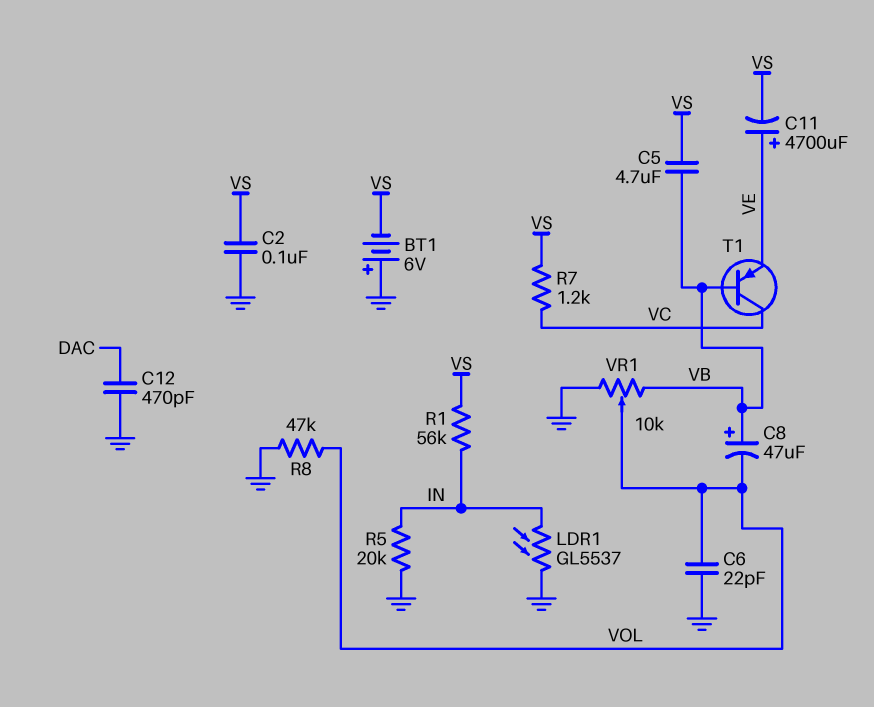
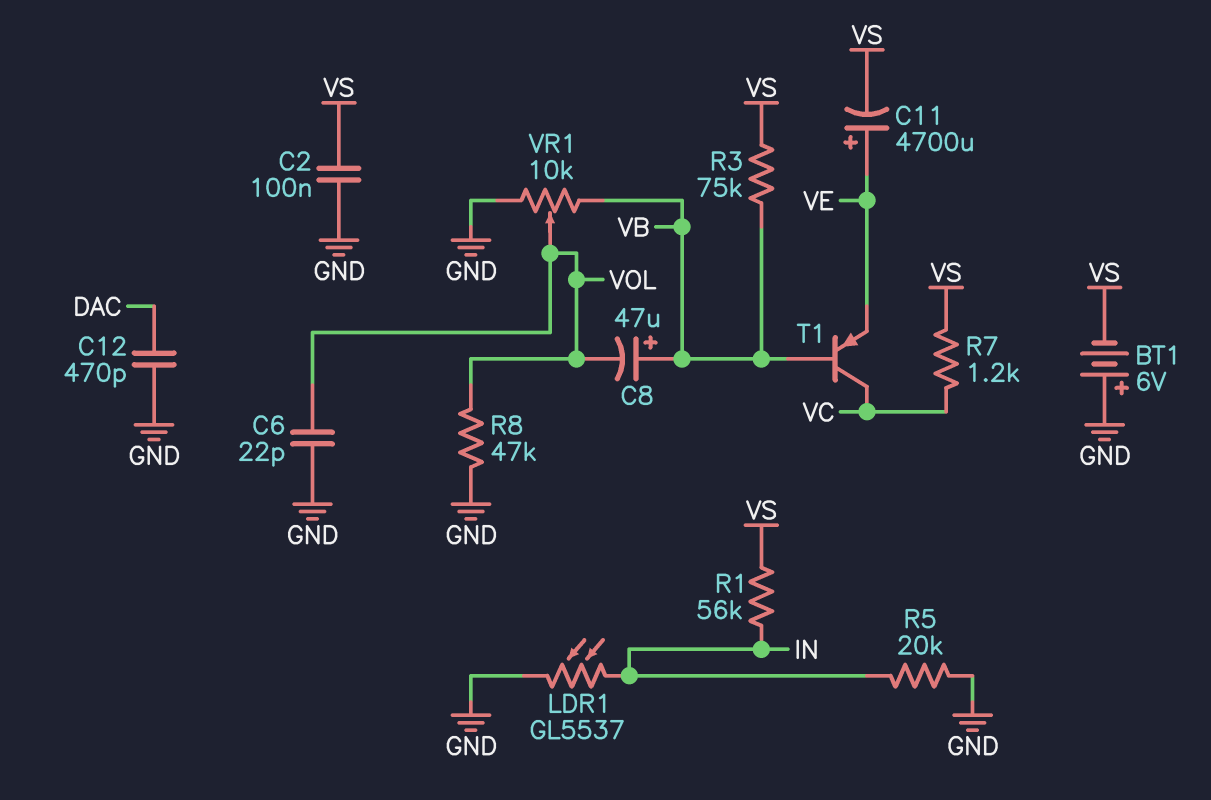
C5: 4.7uF (VB, VS) -> none
R3: none -> 75k (VB, VS)

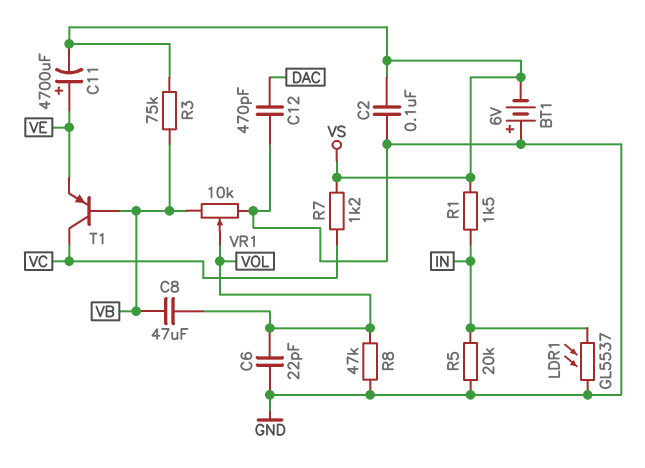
C8: 47uF (plus VB, minus VOL) -> 47uF (VB, VOL)
R1: 56k (IN, VS) -> 1.5k (IN, VS)

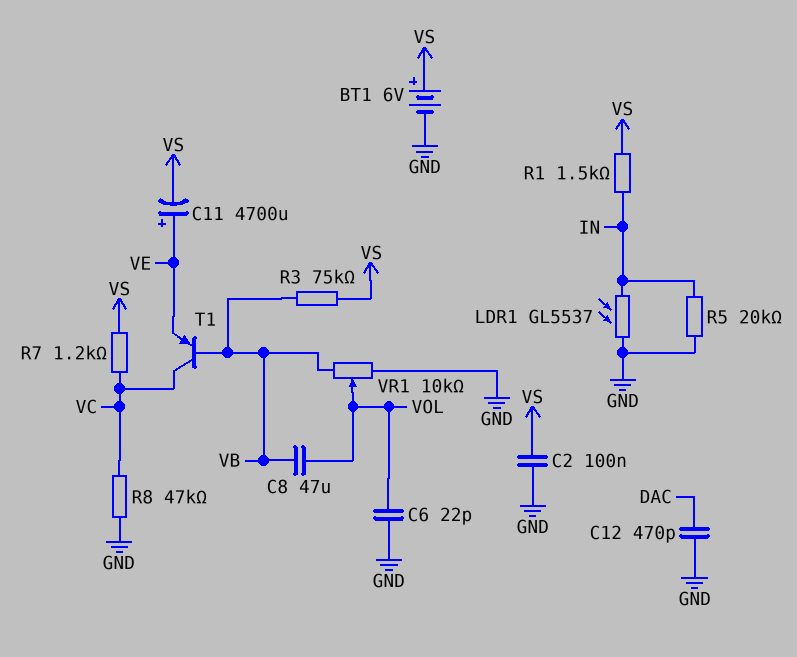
BT1: 6V (plus GND, minus VS) -> 6V (plus VS, minus GND)
R8: 47k (GND, VOL) -> 47k (GND, VC)

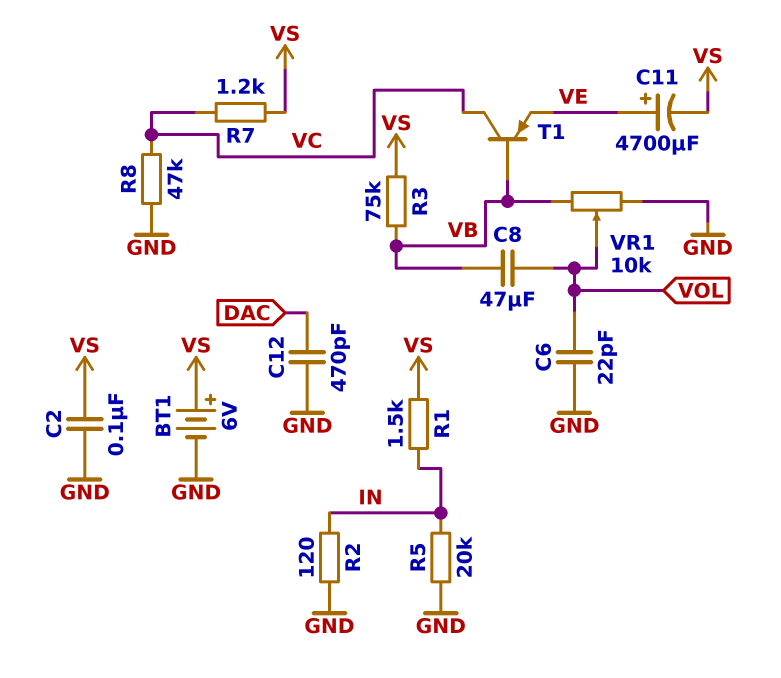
LDR1: GL5537 (GND, IN) -> none
R2: none -> 120 (GND, IN)

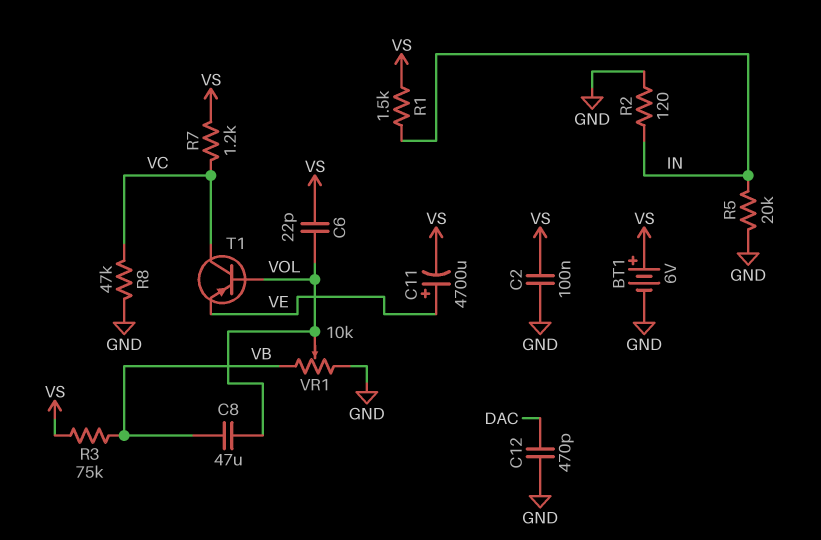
C6: 22pF (GND, VOL) -> 22pF (VOL, VS)
T1: PNP (B VB, C VC, E VE) -> PNP (B VOL, C VC, E VE)

